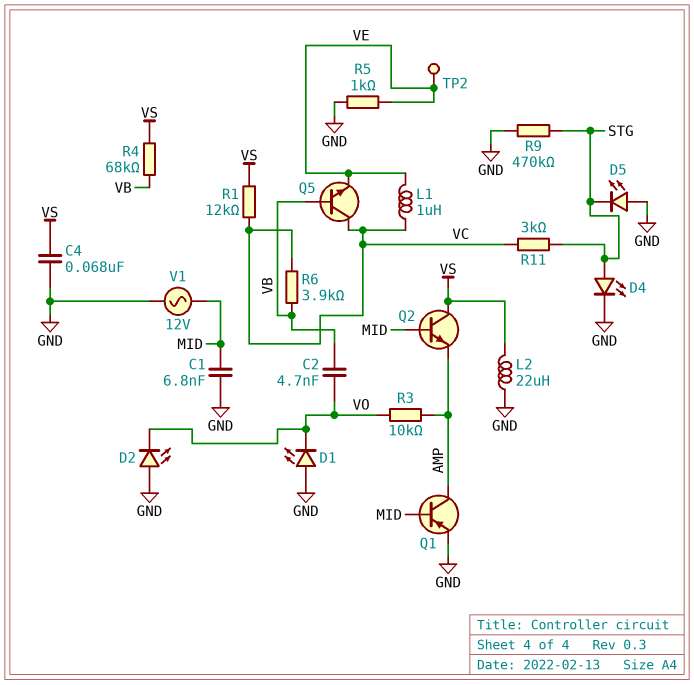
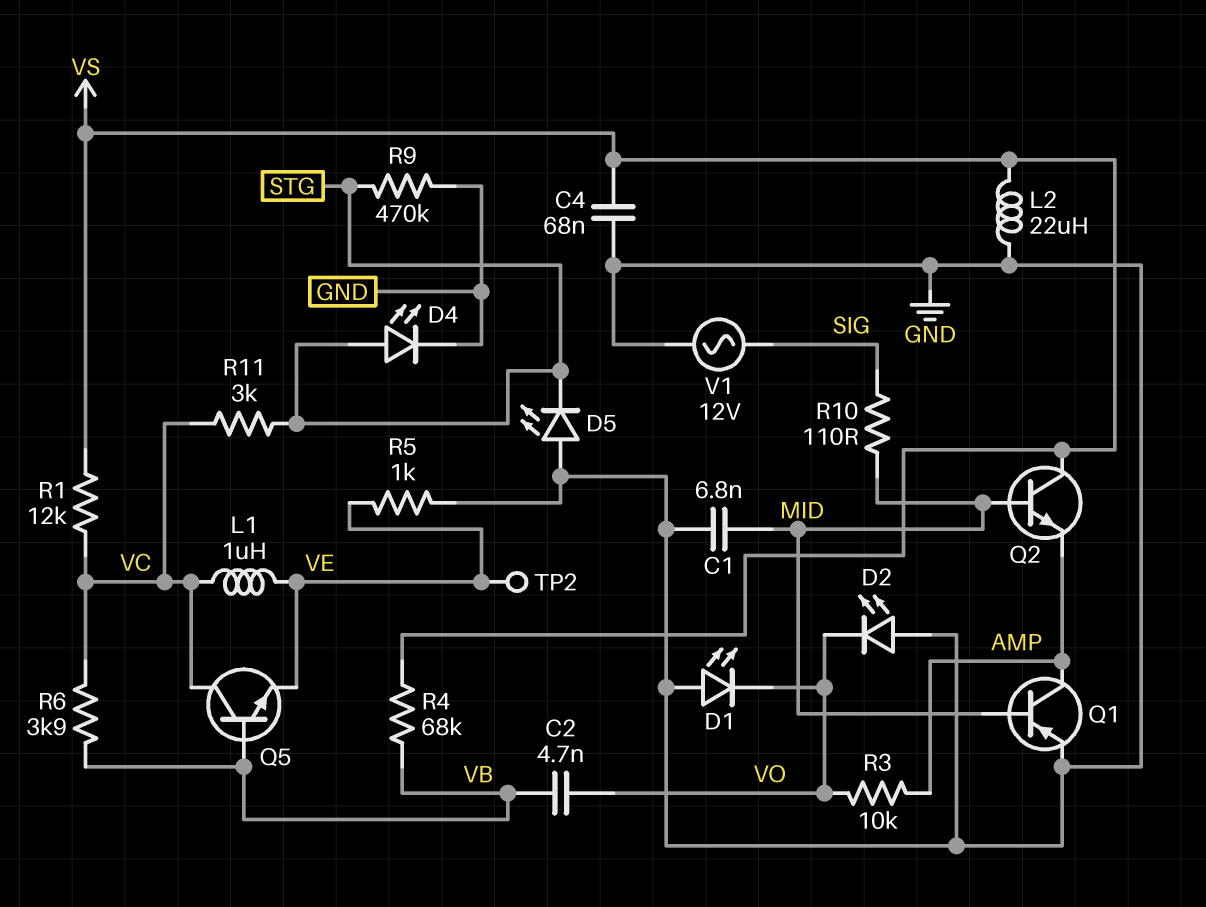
R10: none -> 110 (MID, SIG)
V1: AC 12V (GND, MID) -> AC 12V (GND, SIG)

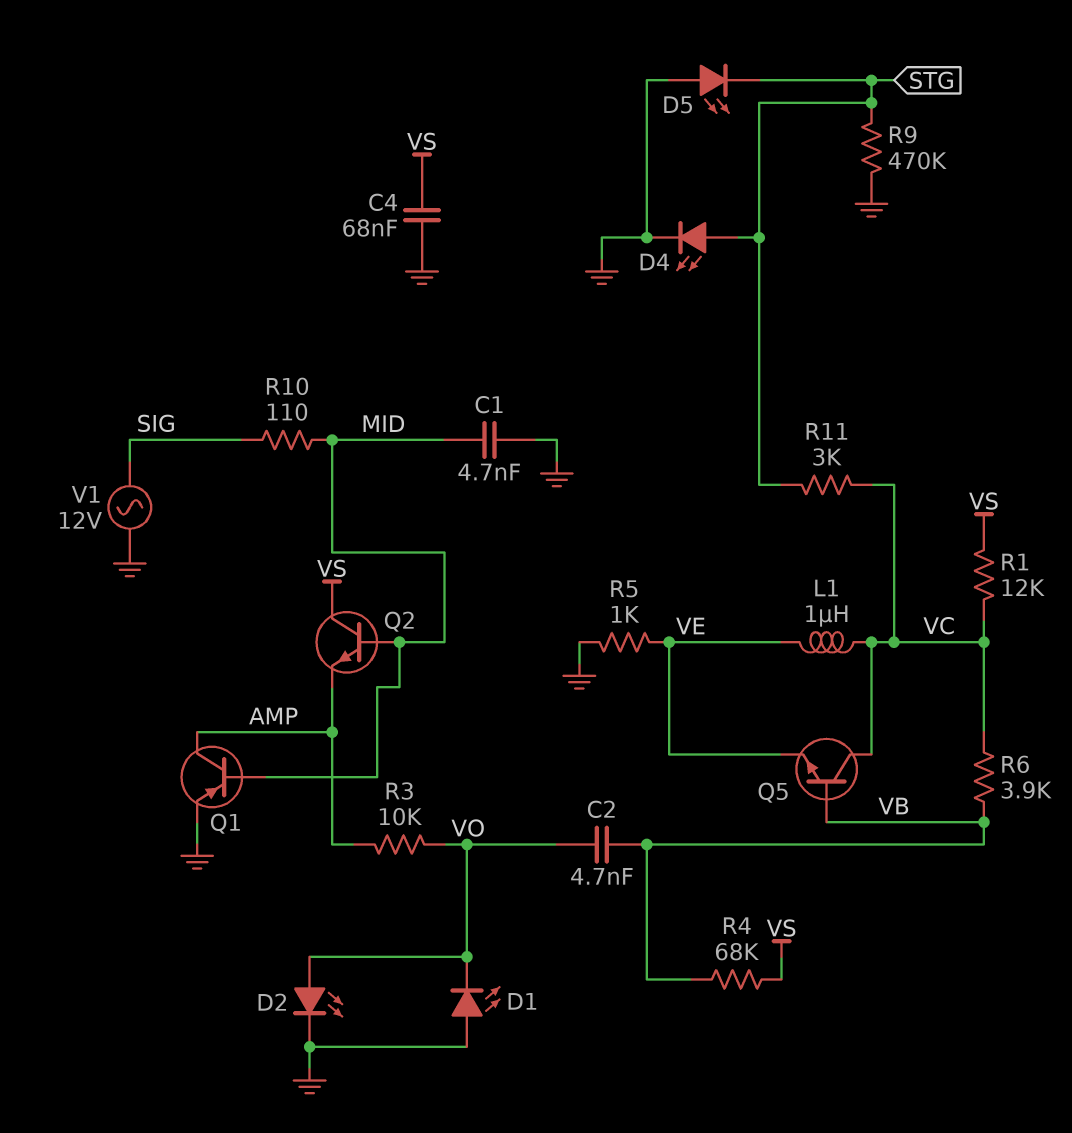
C1: 6.8nF (GND, MID) -> 4.7nF (GND, MID)
D2: LED (A GND, K VO) -> LED (A VO, K GND)
L2: 22uH (GND, VS) -> none
TP2: test point (VE) -> none

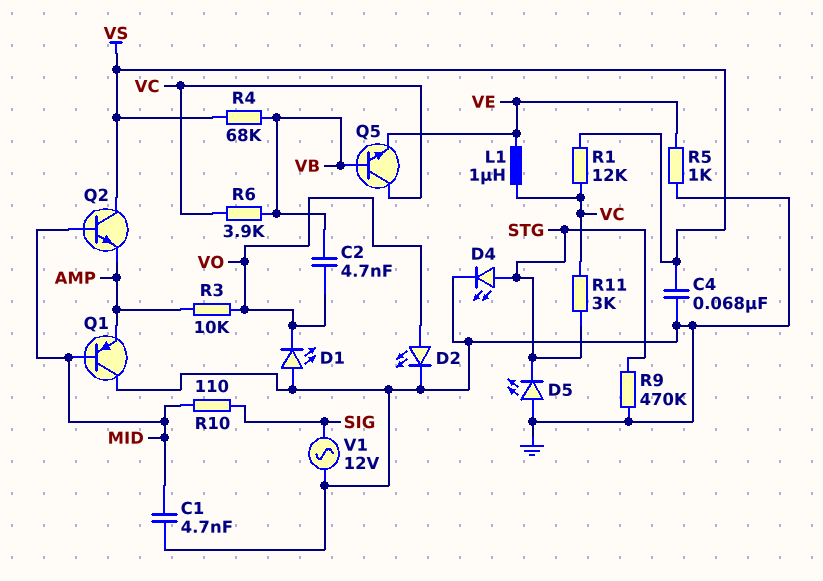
Q1: PNP (B MID, C AMP, E GND) -> PNP (B MID, C GND, E AMP)

